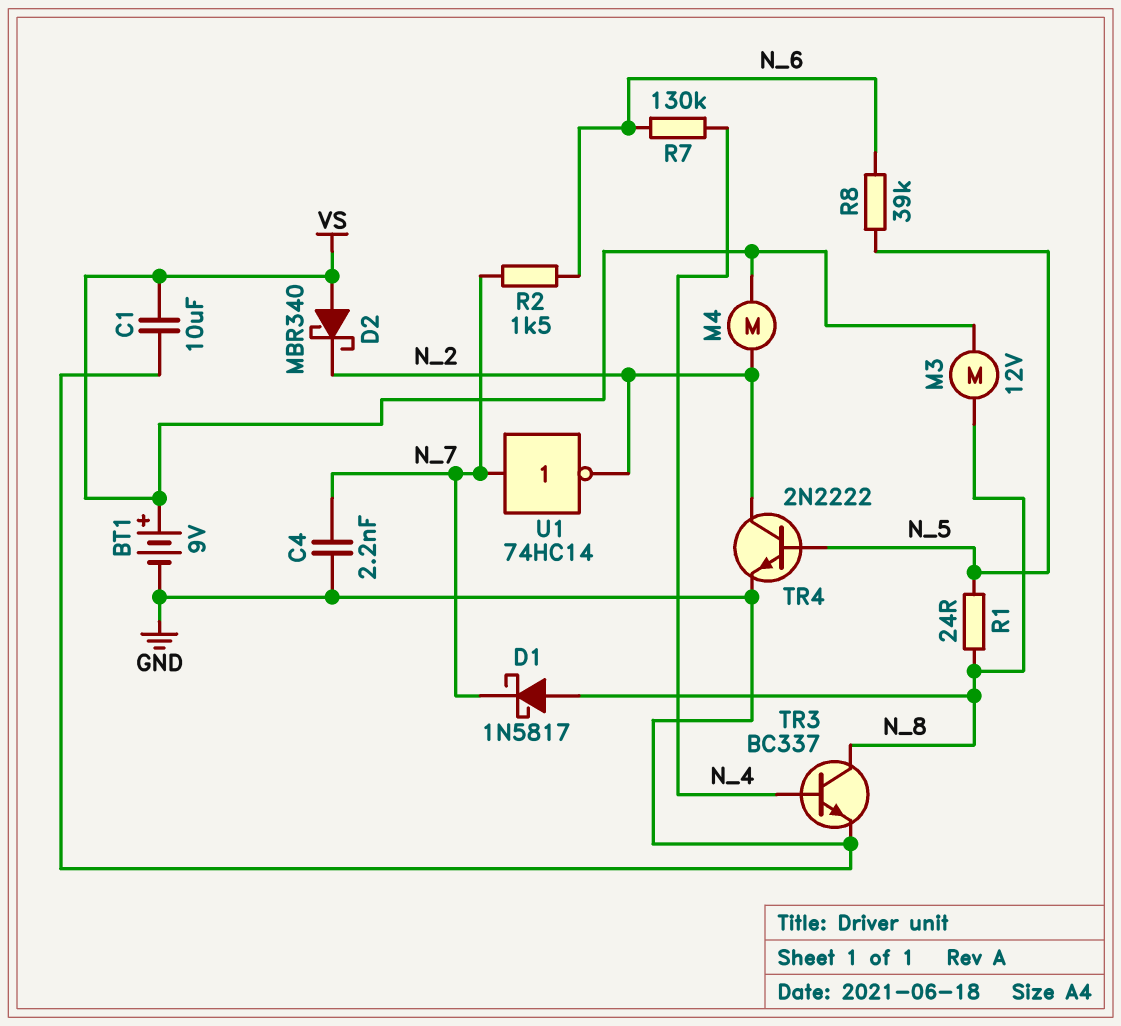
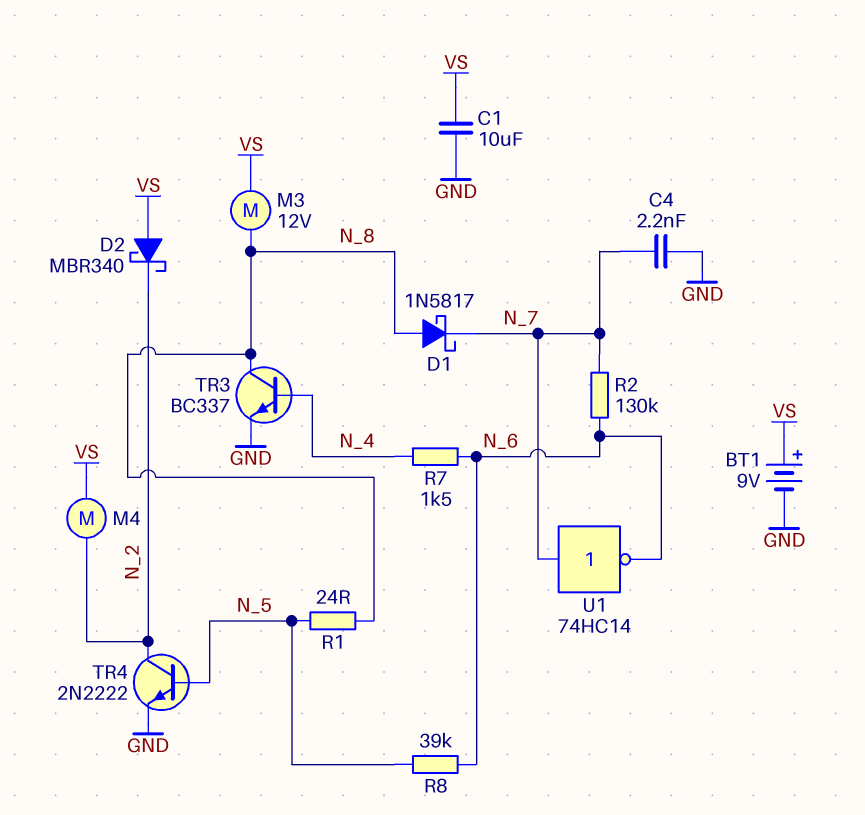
R2: 1.5k (N_6, N_7) -> 130k (N_6, N_7)
R7: 130k (N_4, N_6) -> 1.5k (N_4, N_6)
U1: NOT 74HC14 (in N_7, out N_2) -> NOT 74HC14 (in N_7, out N_6)

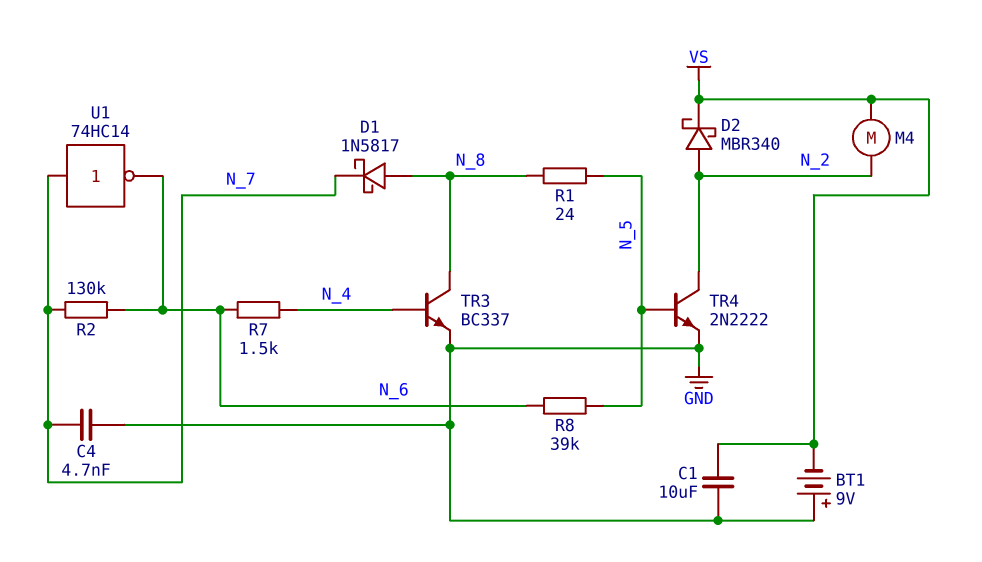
BT1: 9V (plus VS, minus GND) -> 9V (plus GND, minus VS)
C4: 2.2nF (GND, N_7) -> 4.7nF (GND, N_7)
D2: schottky MBR340 (A VS, K N_2) -> schottky MBR340 (A N_2, K VS)
M3: motor 12V (N_8, VS) -> none

